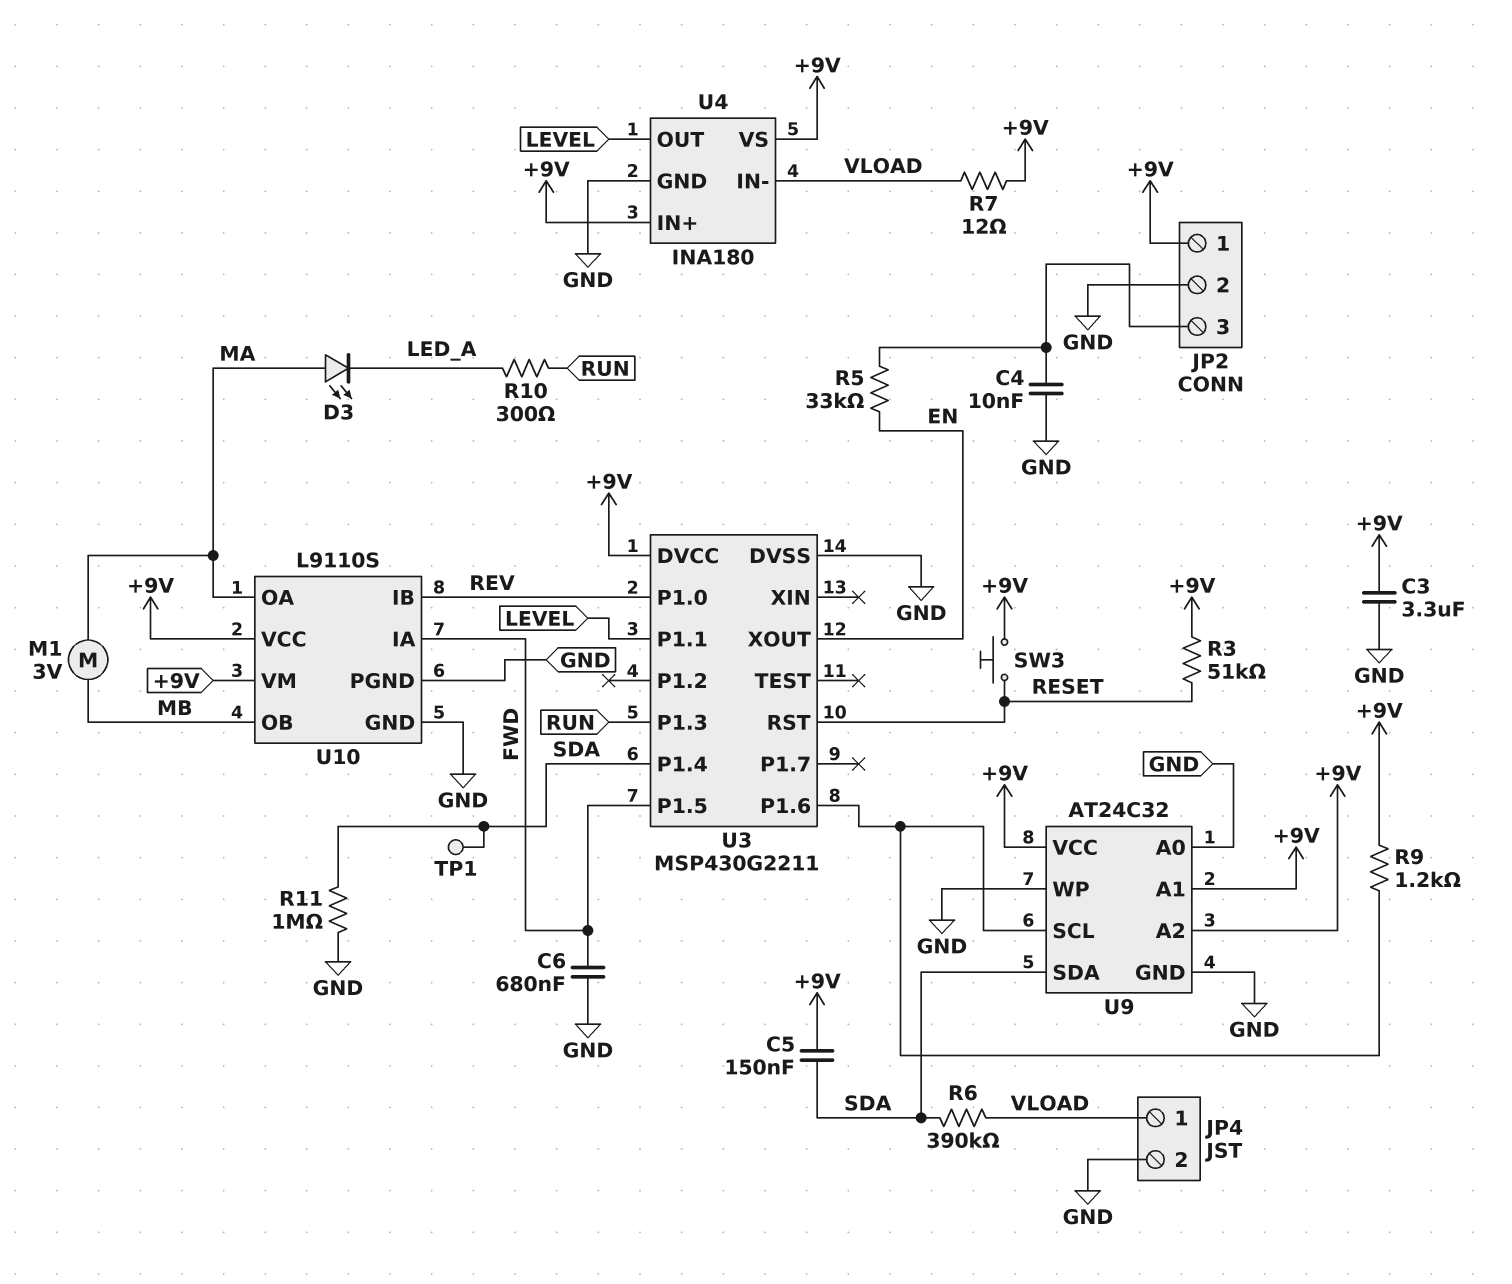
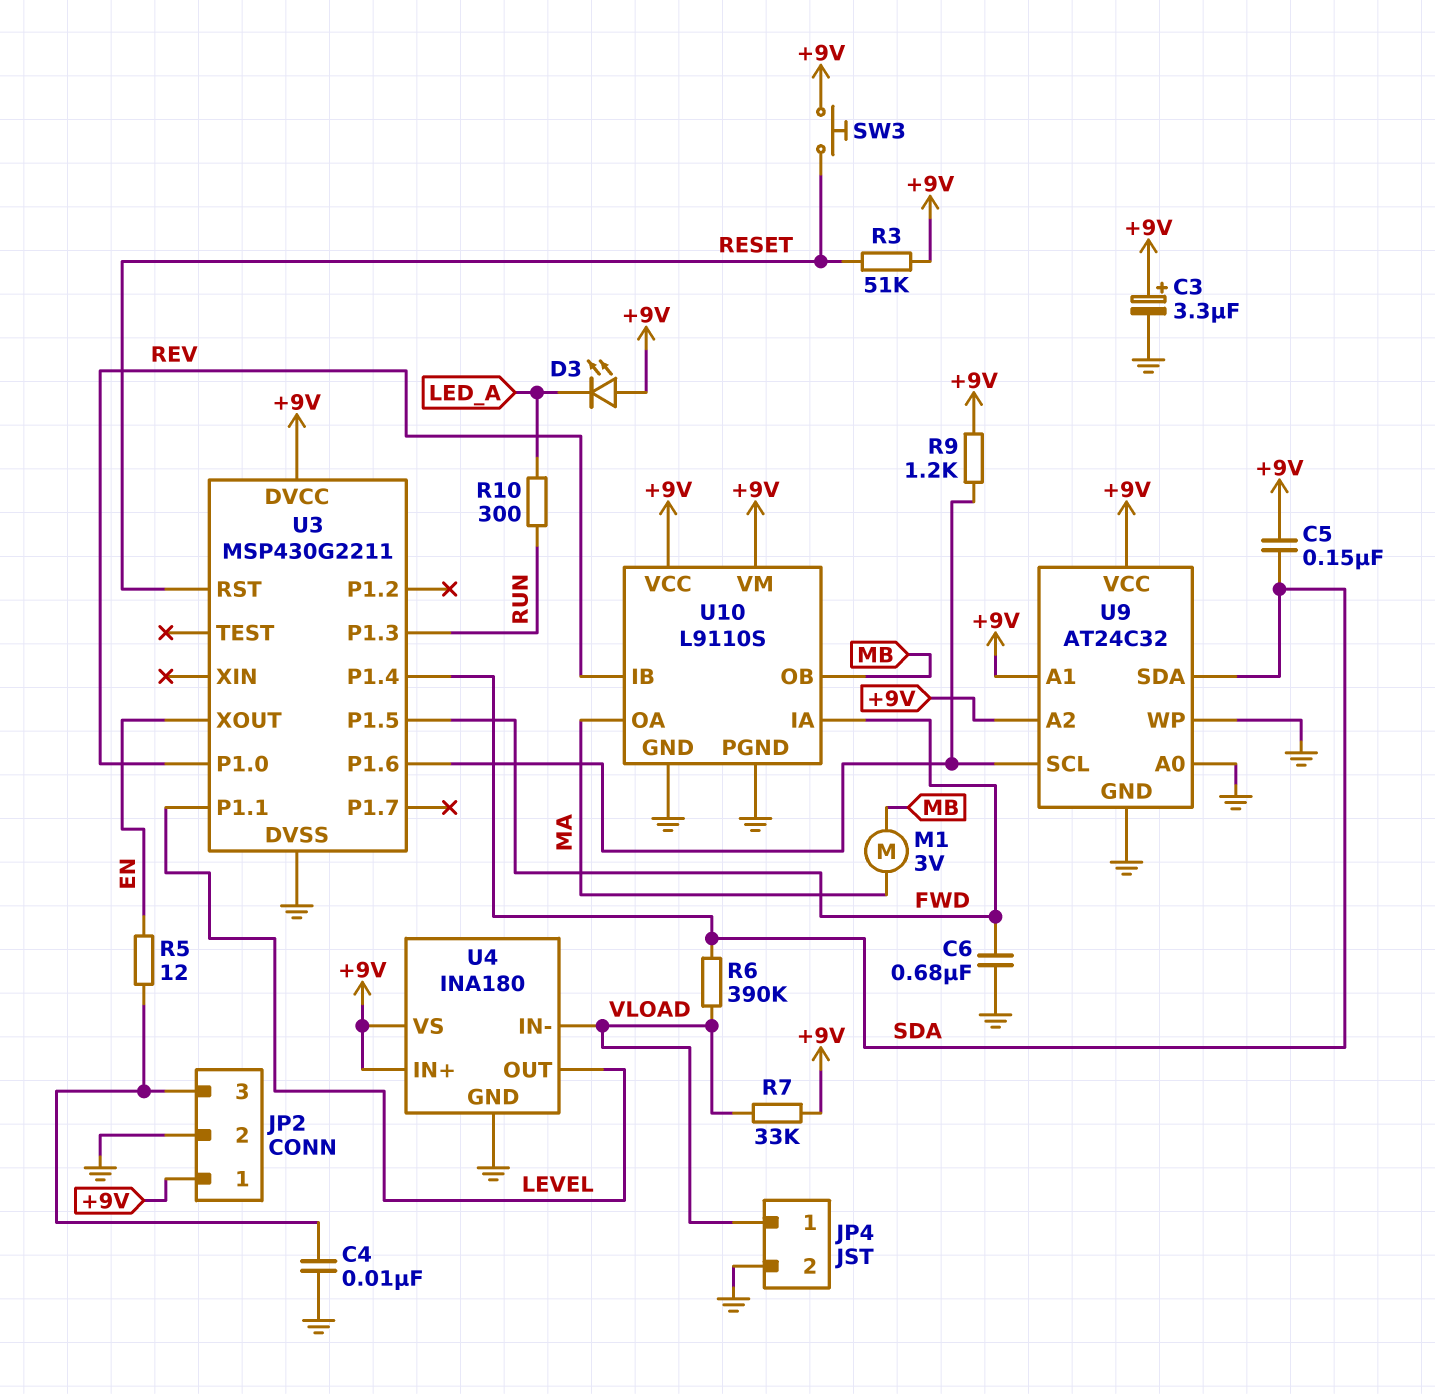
C3: 3.3uF (+9V, GND) -> 3.3uF (plus +9V, minus GND)
D3: LED (A MA, K LED_A) -> LED (A +9V, K LED_A)
R5: 33k (EN, JP2/3) -> 12 (EN, JP2/3)
R7: 12 (+9V, VLOAD) -> 33k (+9V, VLOAD)
R11: 1M (GND, SDA) -> none
TP1: test point (SDA) -> none

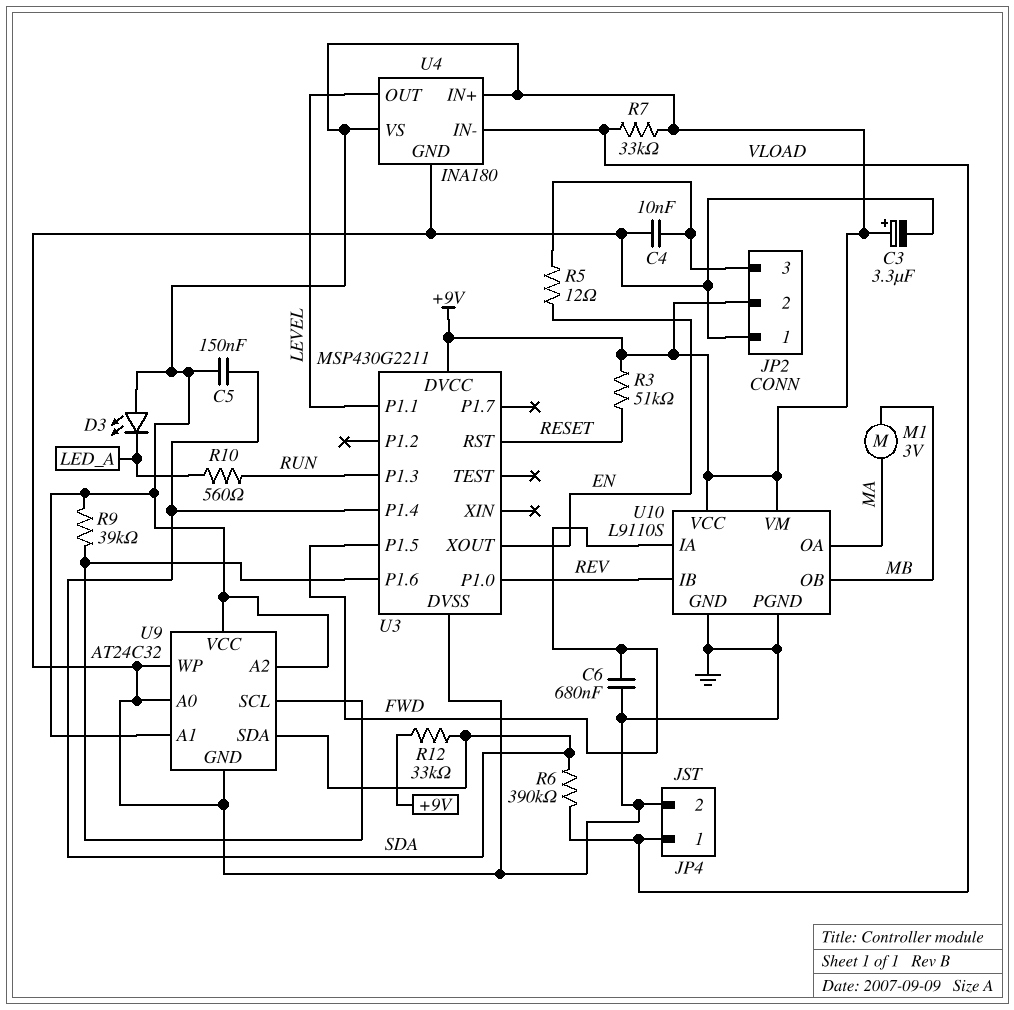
JP2 pin 1: +9V -> GND
JP2 pin 2: GND -> +9V
R9: 1.2k (+9V, U3/P1.6) -> 39k (+9V, U3/P1.6)
R10: 300 (LED_A, RUN) -> 560 (LED_A, RUN)
R12: none -> 33k (+9V, SDA)
SW3: button (+9V, RESET) -> none

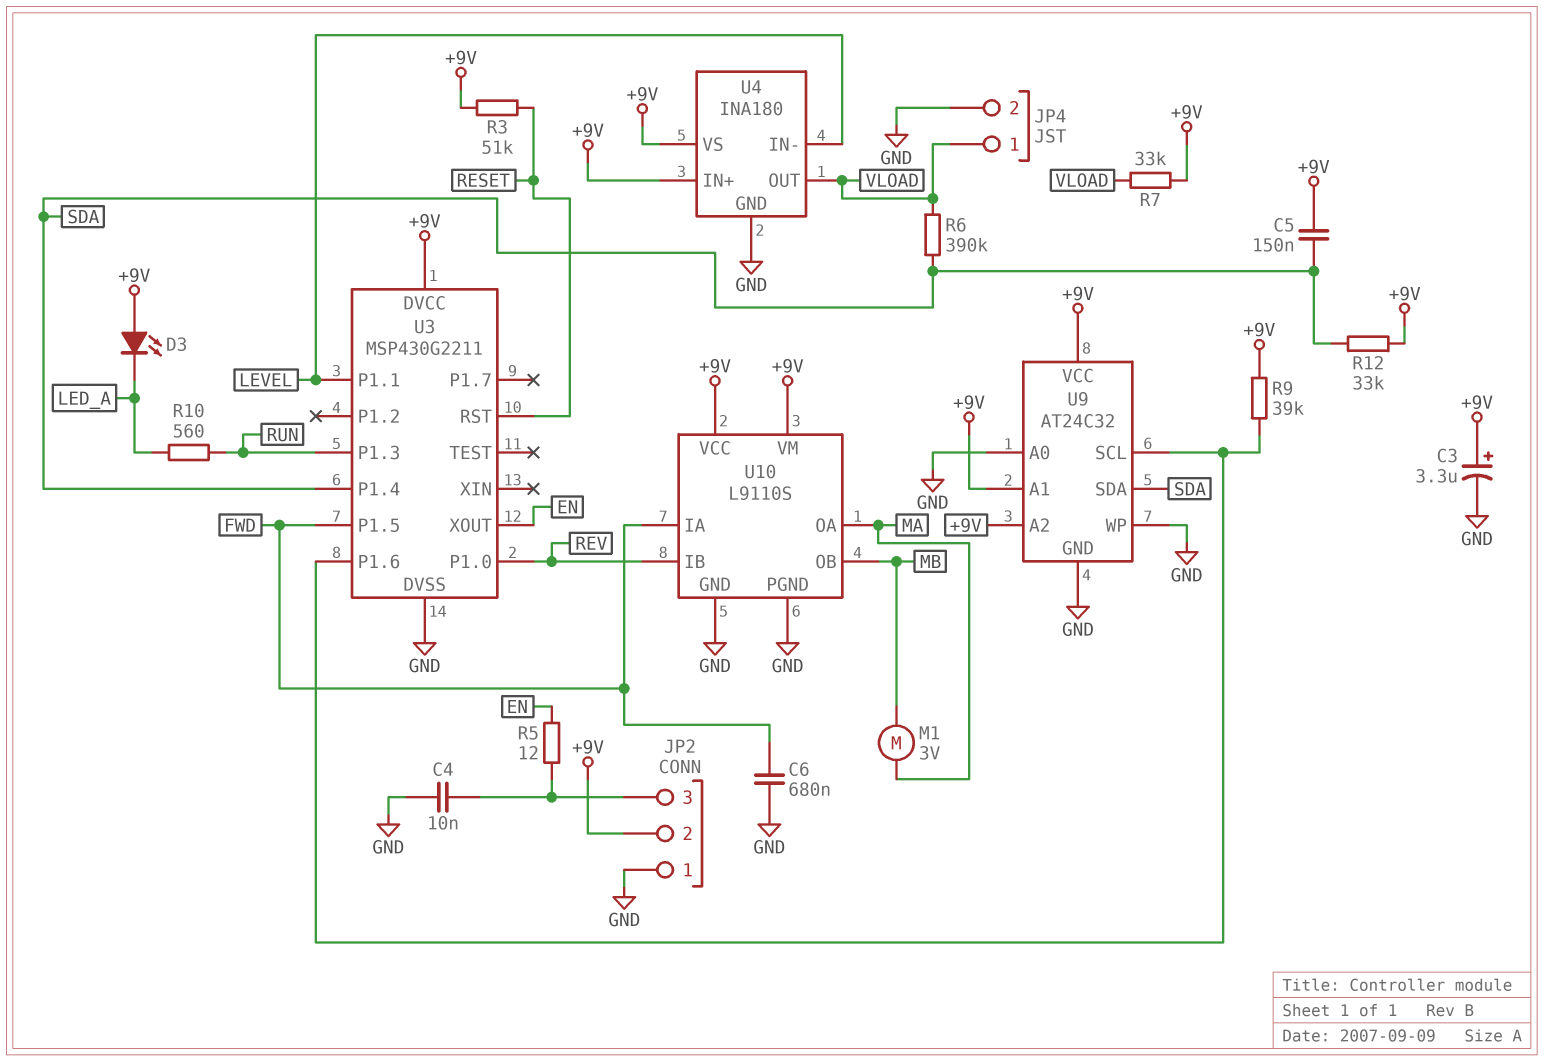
U4 pin IN-: VLOAD -> LEVEL
U4 pin OUT: LEVEL -> VLOAD

